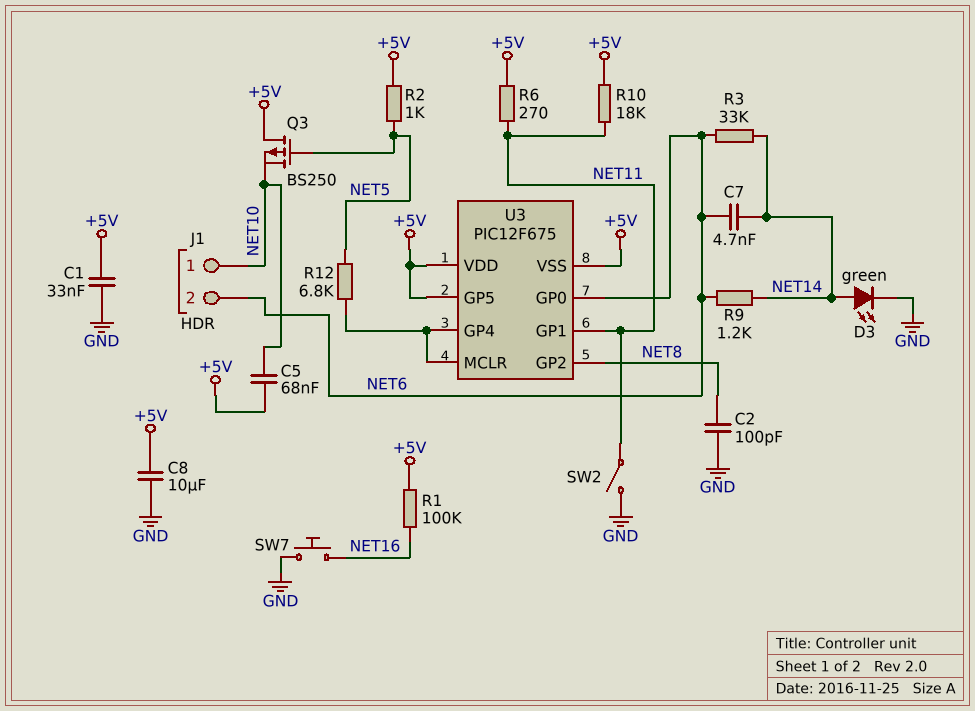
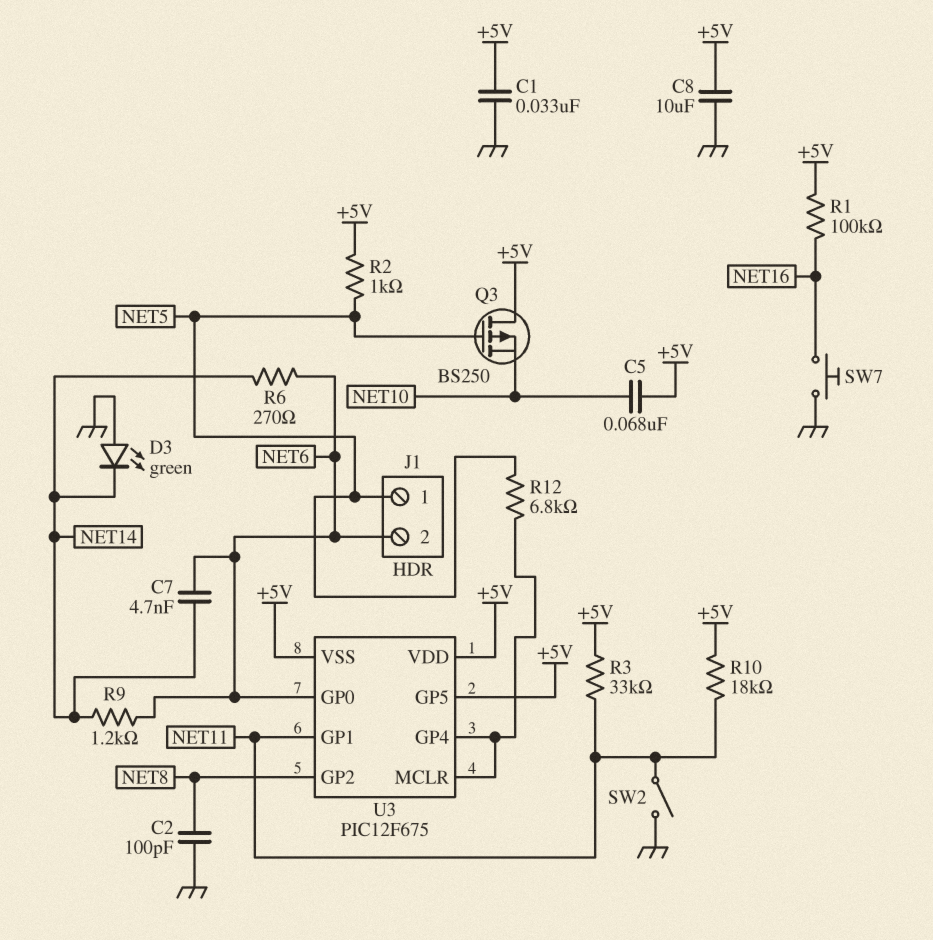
D3: LED green (A NET14, K GND) -> LED green (A GND, K NET14)
J1 pin 1: NET10 -> NET5
R3: 33k (NET6, NET14) -> 33k (+5V, NET11)
R6: 270 (+5V, NET11) -> 270 (NET6, NET14)

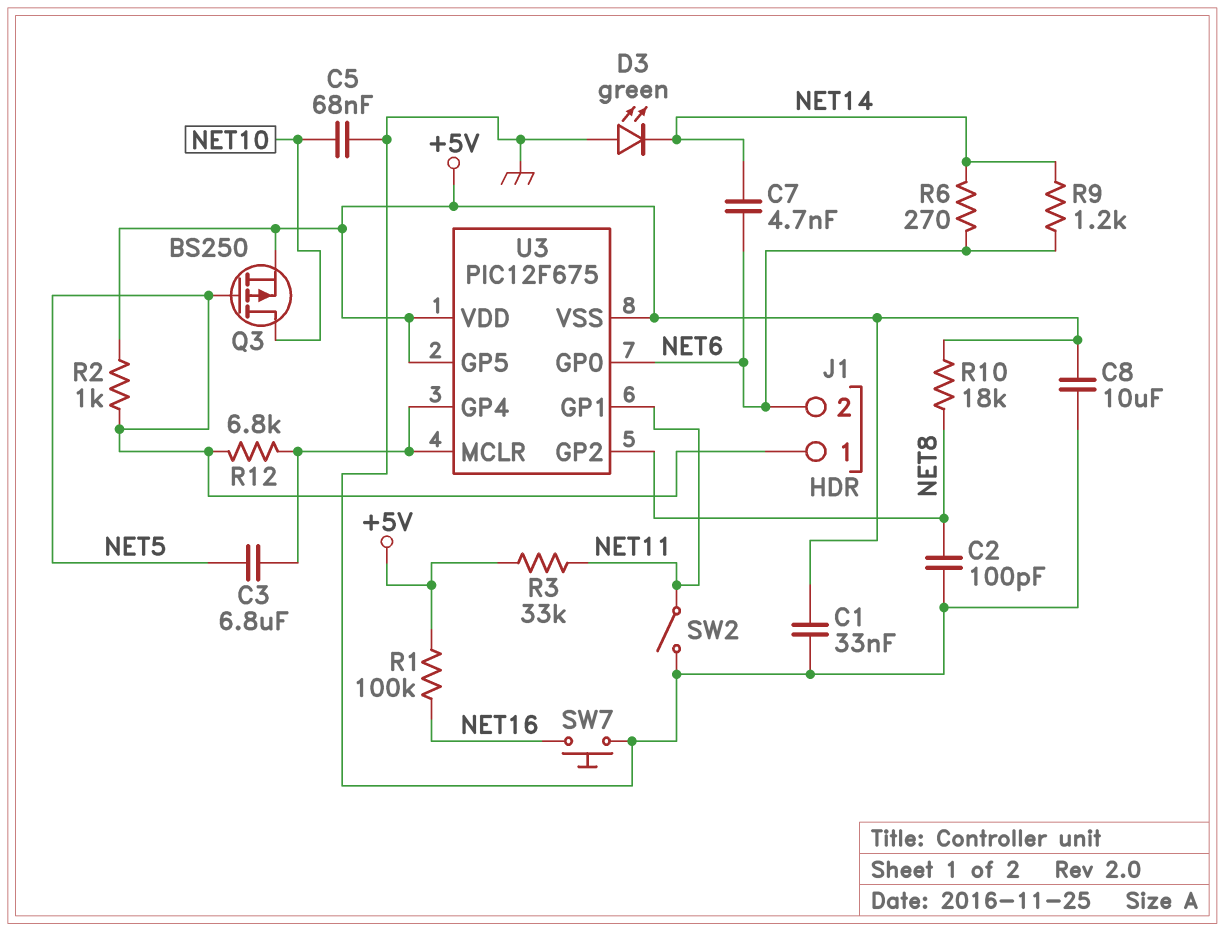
C3: none -> 6.8uF (NET5, U3/GP4)
C5: 68nF (+5V, NET10) -> 68nF (GND, NET10)
Q3: PMOS BS250 (G NET5, D +5V, S NET10) -> PMOS BS250 (G NET5, D NET10, S +5V)
R10: 18k (+5V, NET11) -> 18k (+5V, NET8)

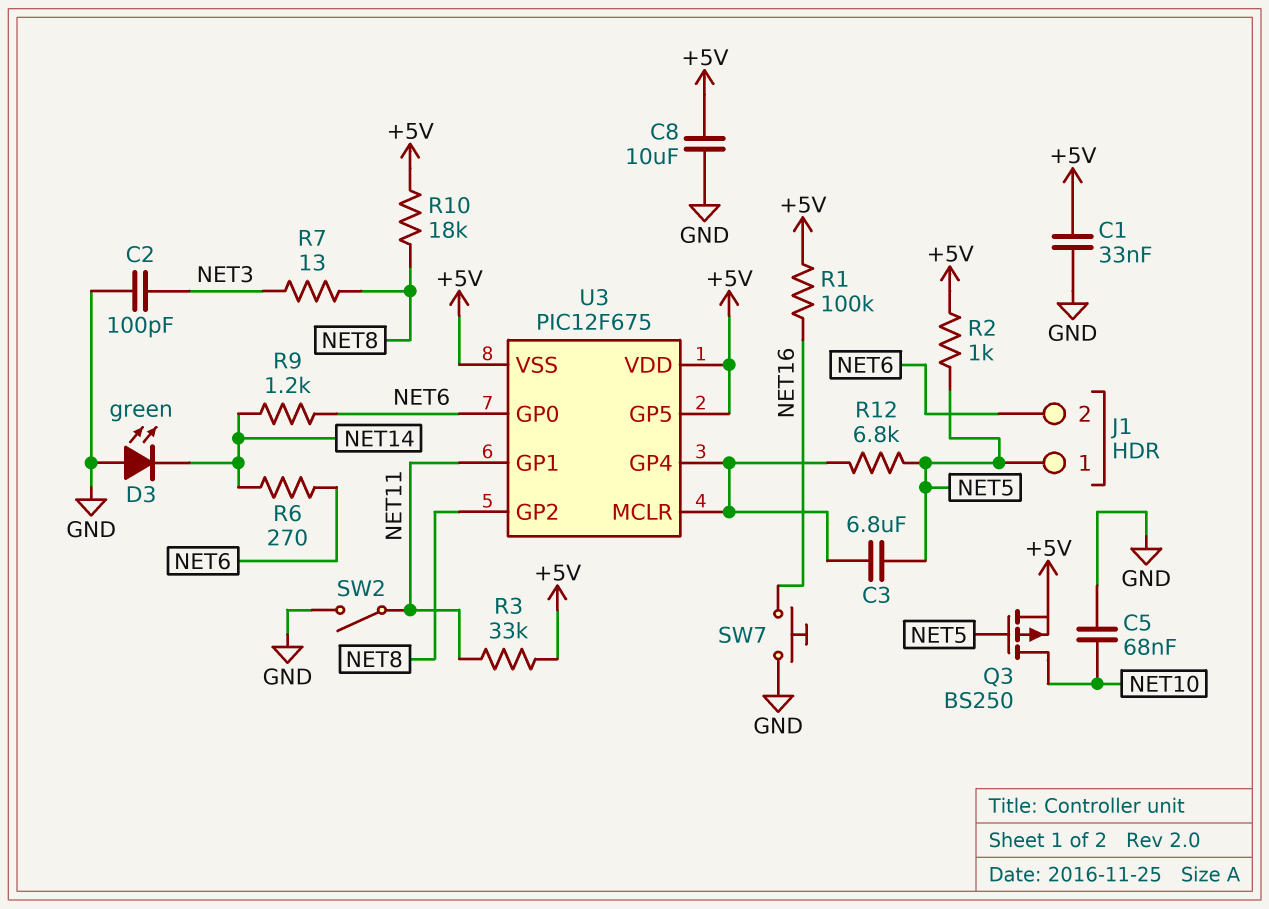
C2: 100pF (GND, NET8) -> 100pF (GND, NET3)
C7: 4.7nF (NET6, NET14) -> none
R7: none -> 13 (NET3, NET8)

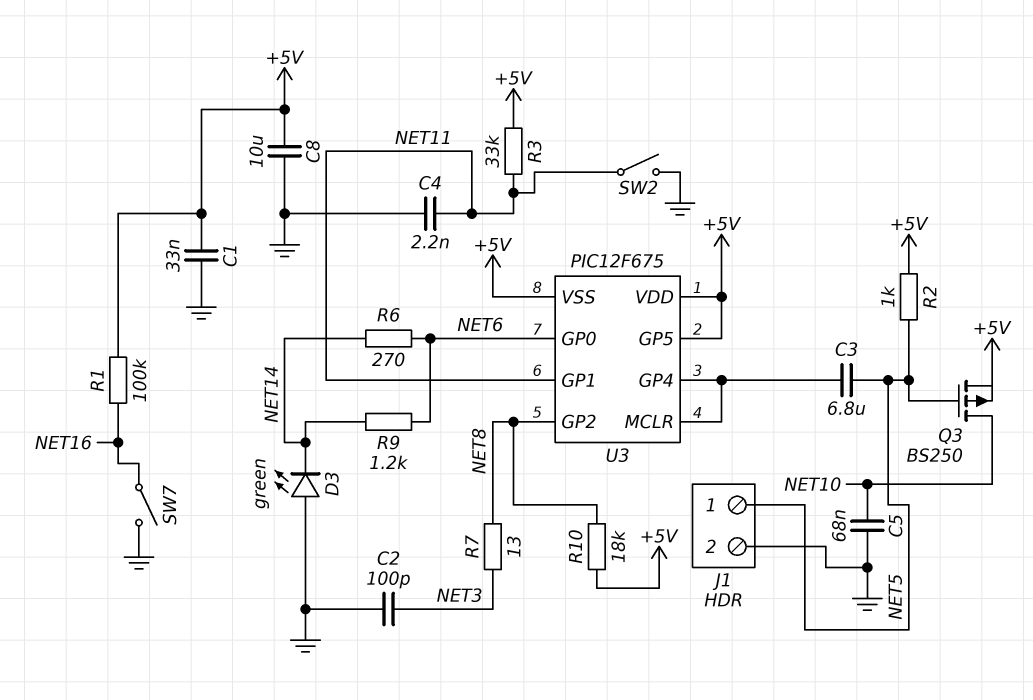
C4: none -> 2.2nF (GND, NET11)
J1 pin 2: NET6 -> GND
R12: 6.8k (NET5, U3/GP4) -> none
SW7: button (GND, NET16) -> switch (GND, NET16)

